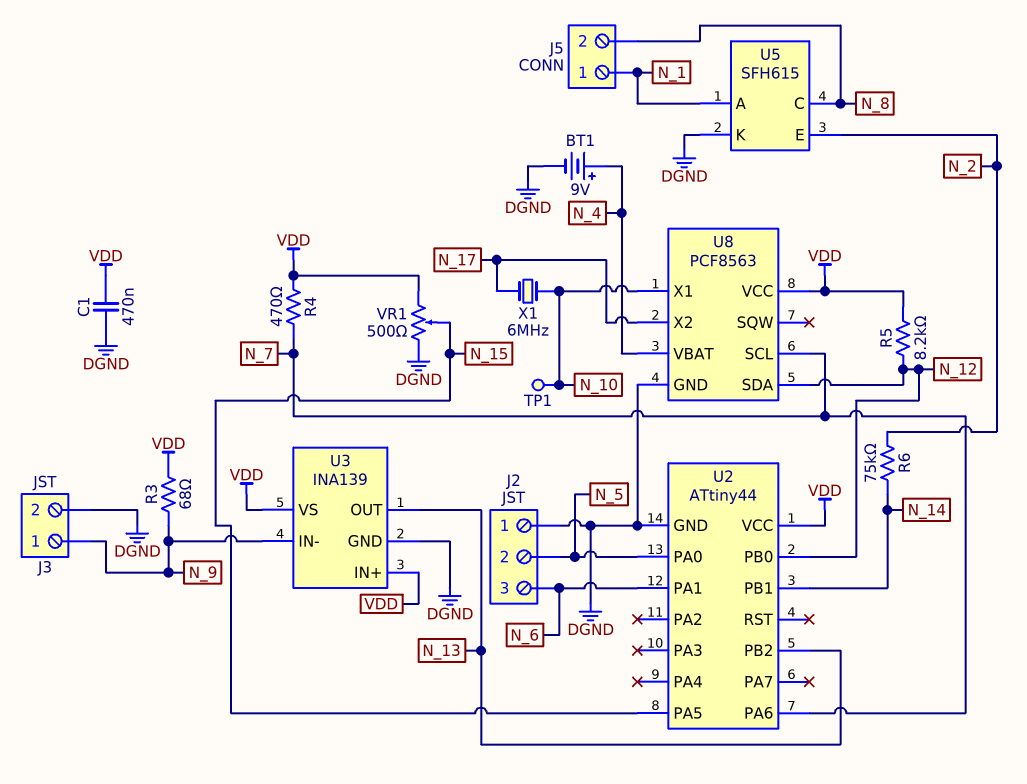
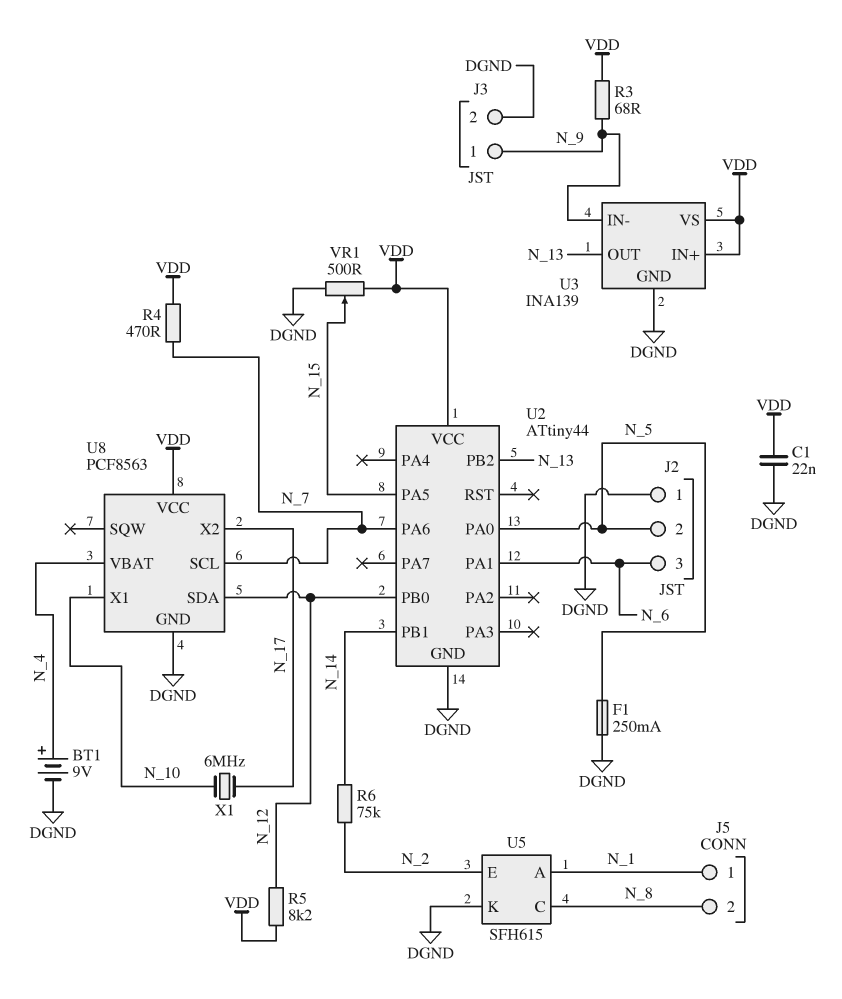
C1: 470nF (DGND, VDD) -> 22nF (DGND, VDD)
F1: none -> 250mA (DGND, N_5)
TP1: test point (N_10) -> none

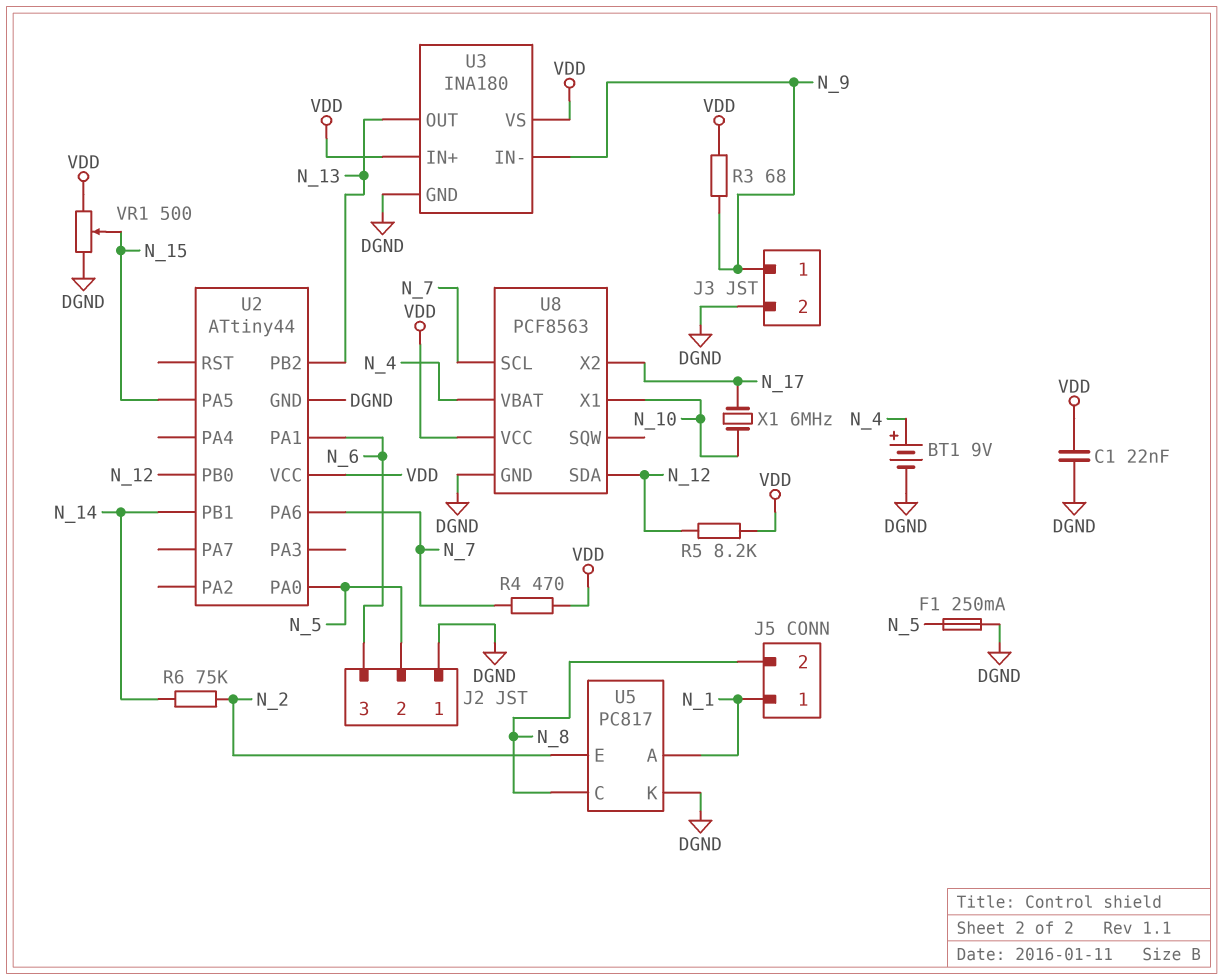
U3: INA139 -> INA180
U5: SFH615 -> PC817

